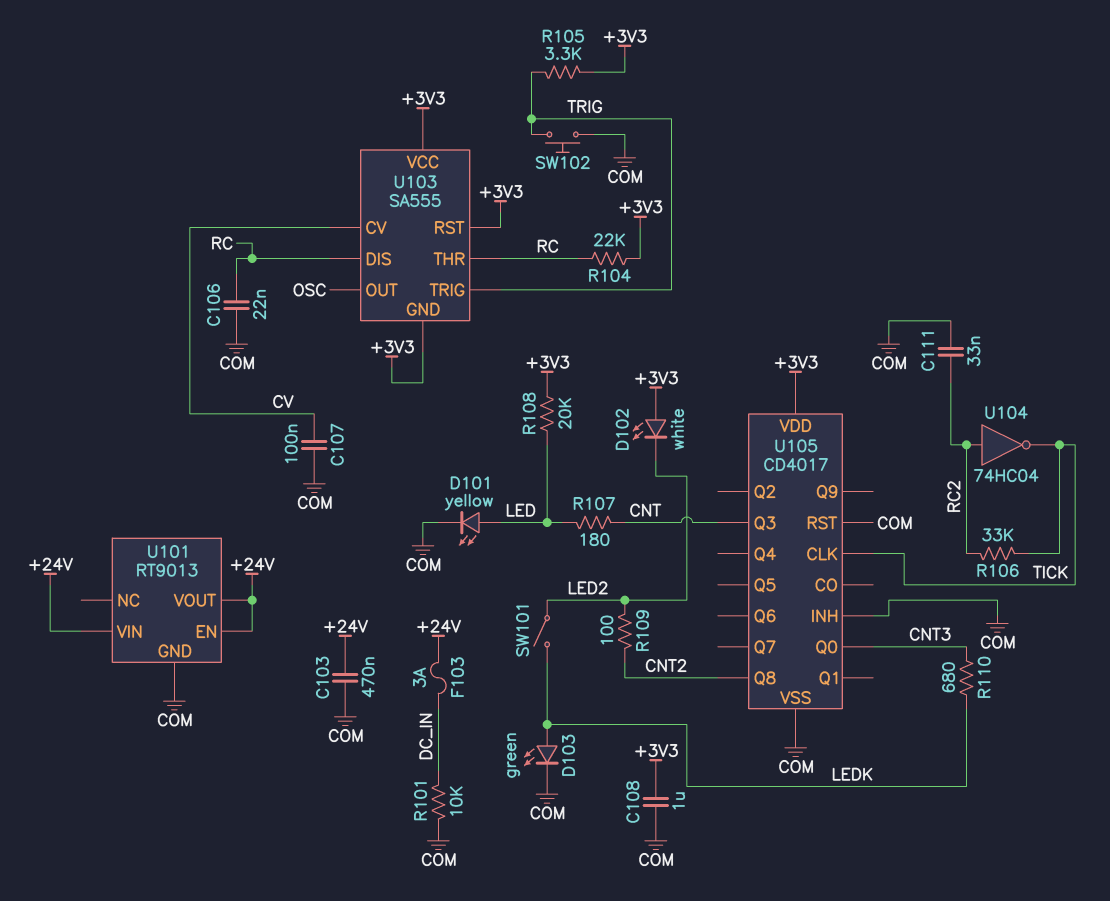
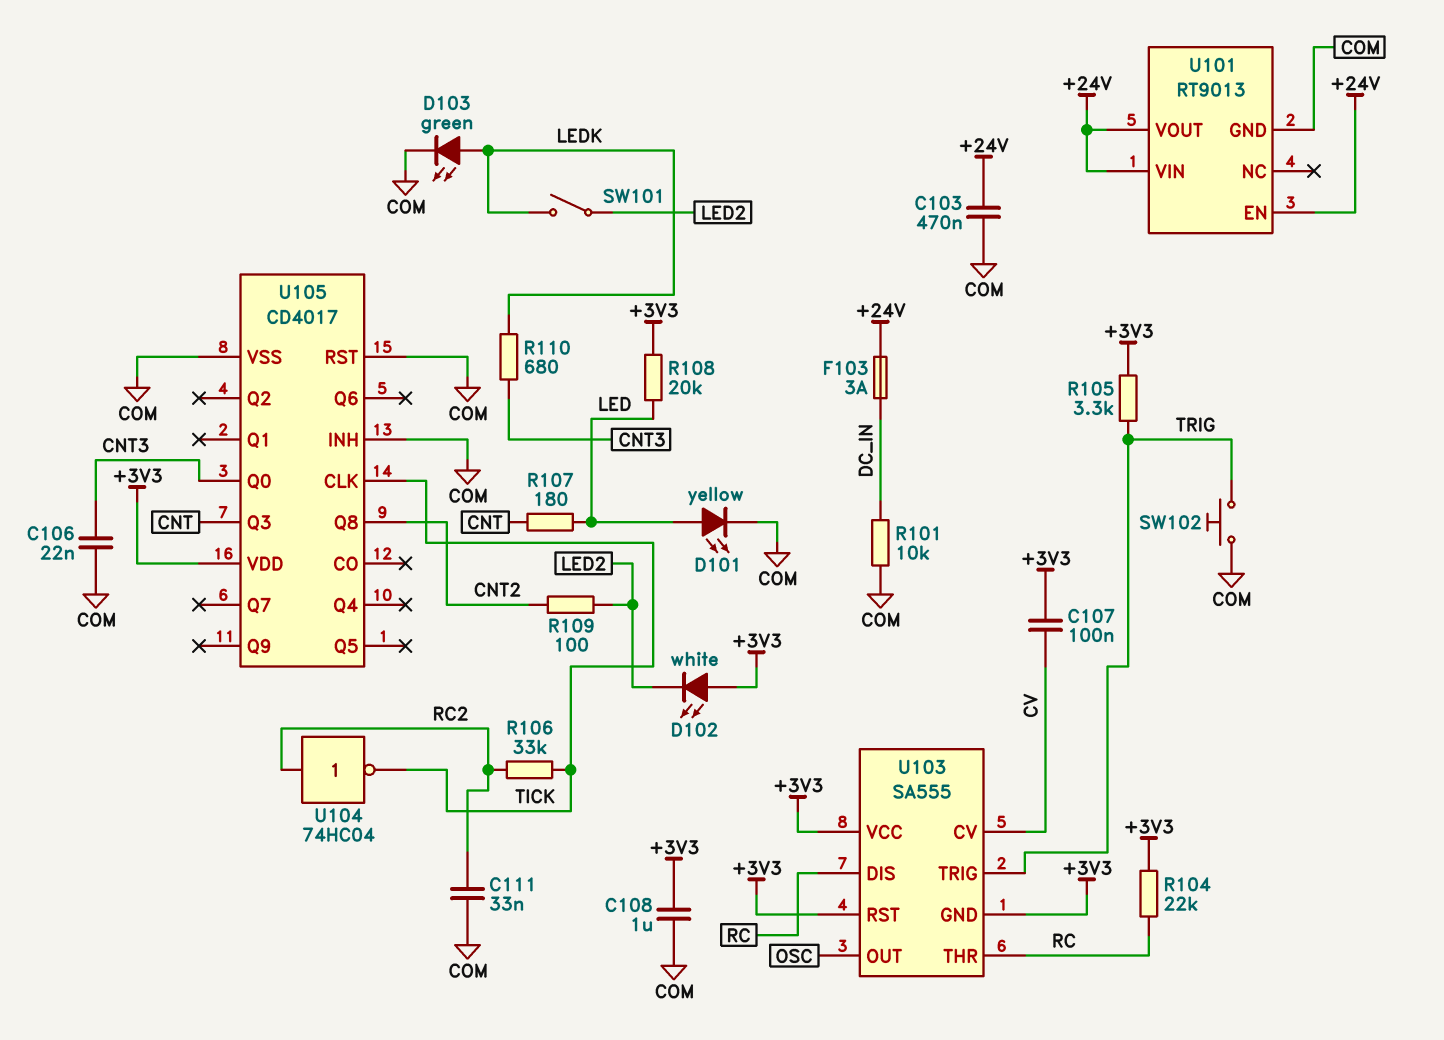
C106: 22nF (COM, RC) -> 22nF (CNT3, COM)
C107: 100nF (COM, CV) -> 100nF (+3V3, CV)

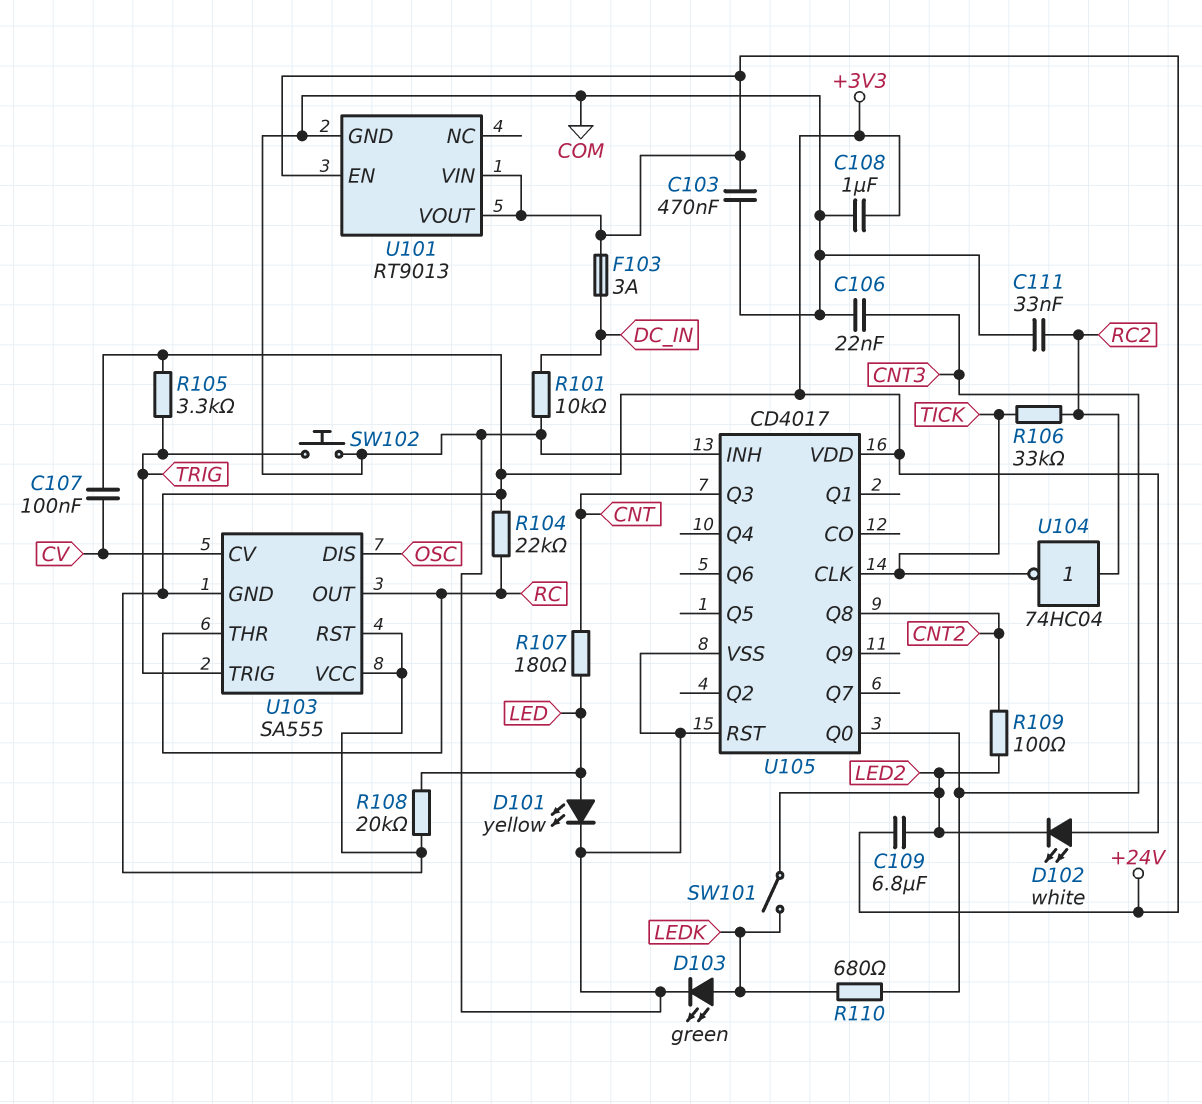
C109: none -> 6.8uF (+24V, LED2)
U103 pin DIS: RC -> OSC
U103 pin OUT: OSC -> RC

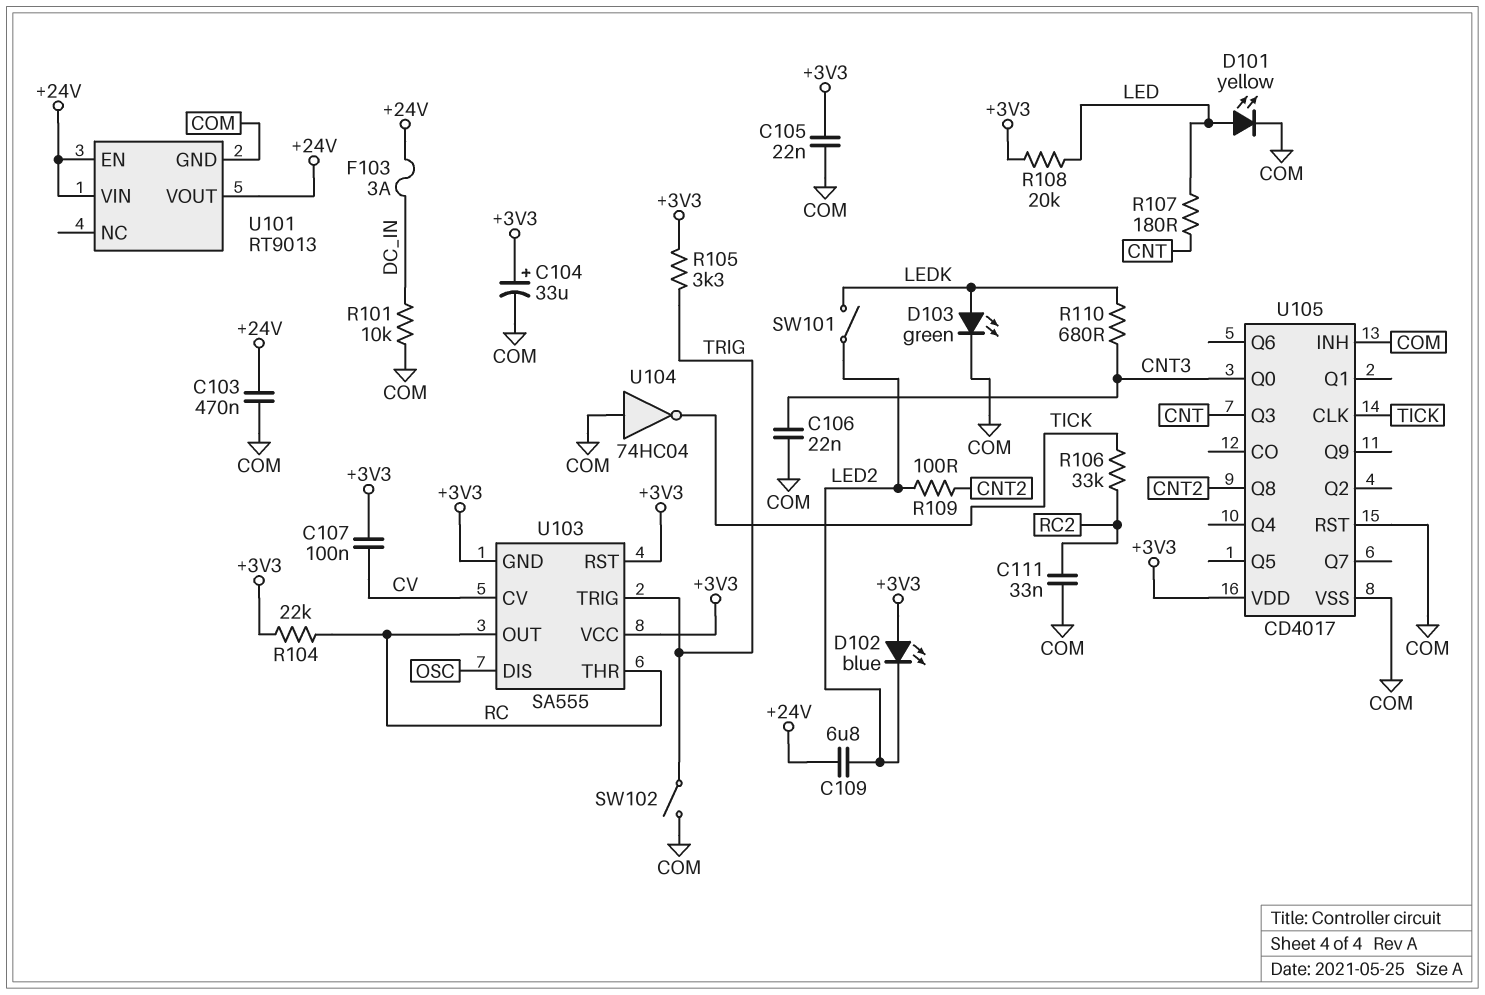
C104: none -> 33uF (plus +3V3, minus COM)
C105: none -> 22nF (+3V3, COM)
C108: 1uF (+3V3, COM) -> none
D102: LED white (A +3V3, K LED2) -> LED blue (A +3V3, K LED2)
SW102: button (COM, TRIG) -> switch (COM, TRIG)
U104: NOT 74HC04 (in RC2, out TICK) -> NOT 74HC04 (in COM, out TICK)

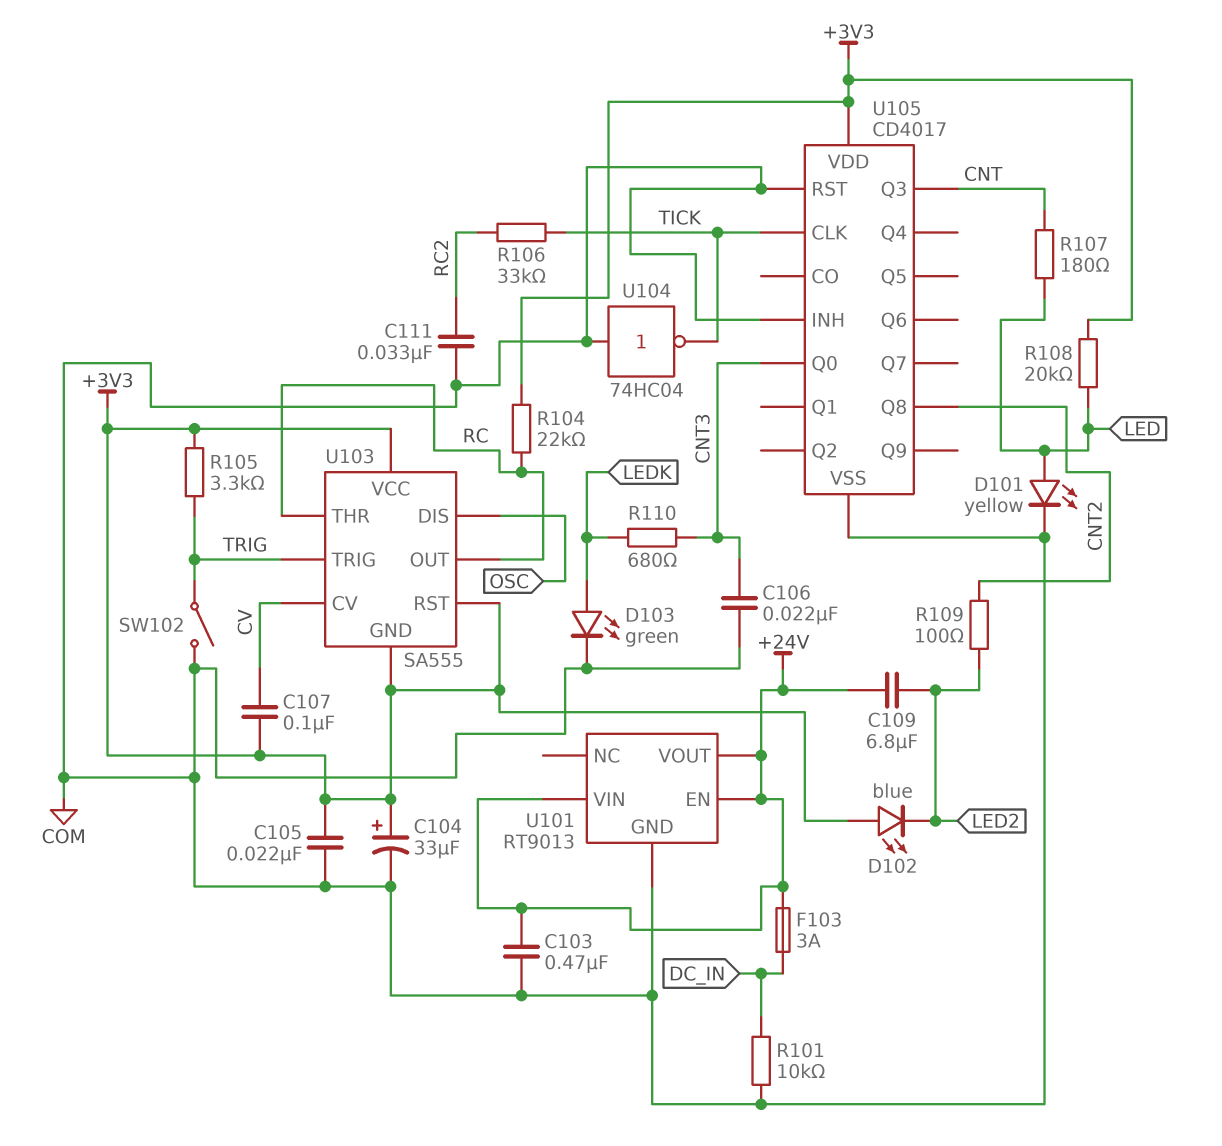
SW101: switch (LED2, LEDK) -> none

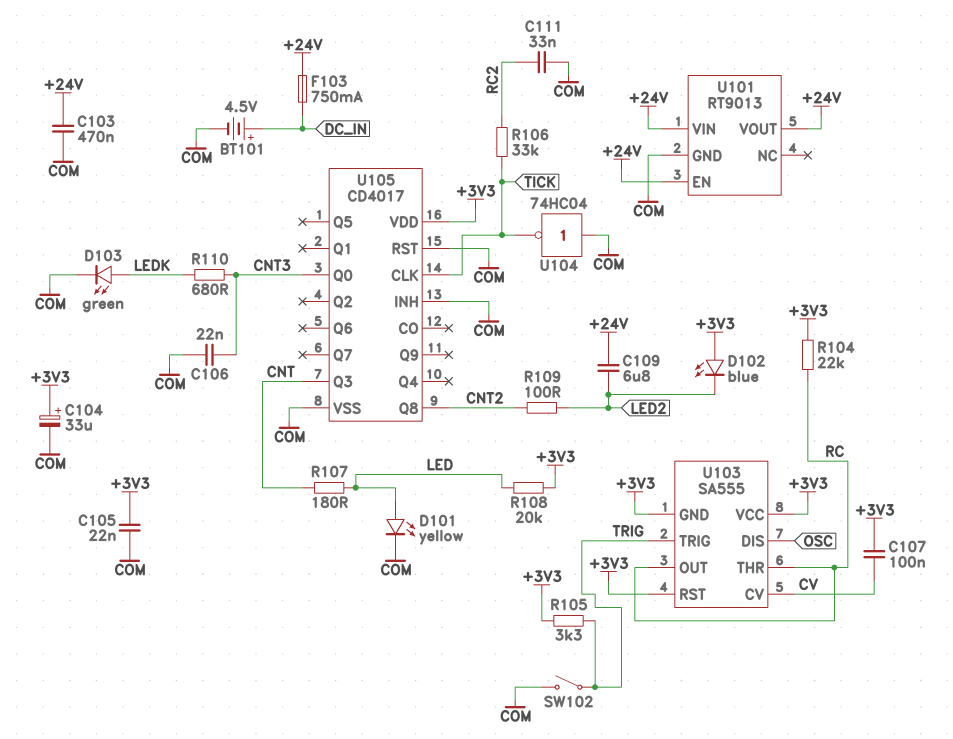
BT101: none -> 4.5V (plus DC_IN, minus COM)
F103: 3A (+24V, DC_IN) -> 750mA (+24V, DC_IN)
R101: 10k (COM, DC_IN) -> none

